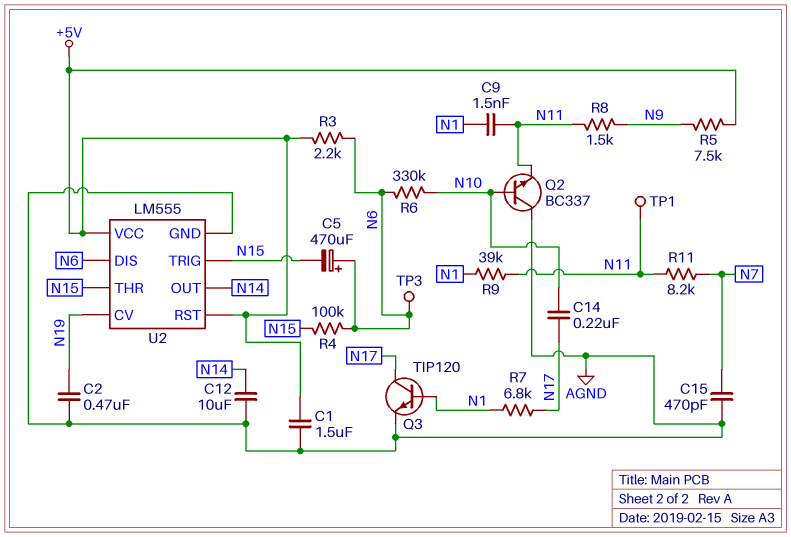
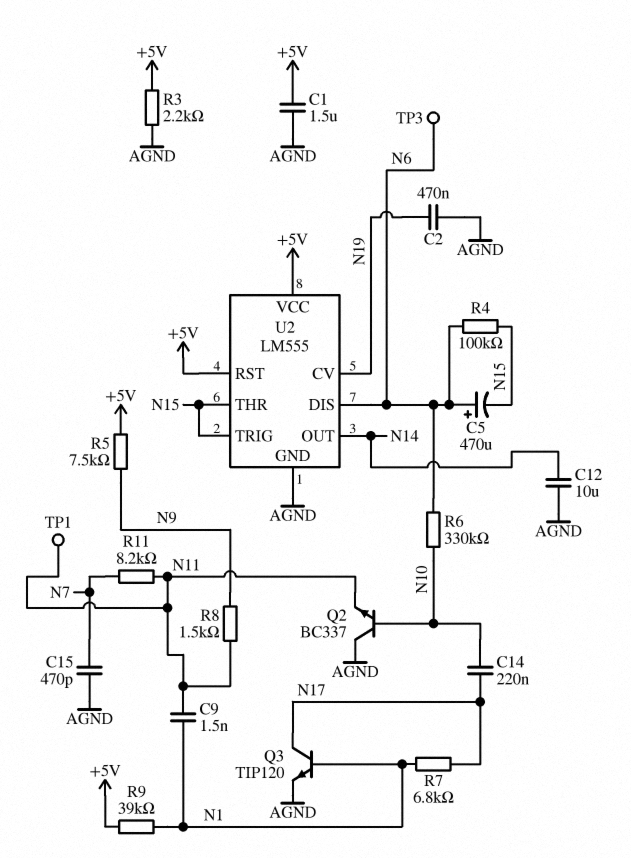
R3: 2.2k (+5V, N6) -> 2.2k (+5V, AGND)
R9: 39k (N1, N11) -> 39k (+5V, N1)

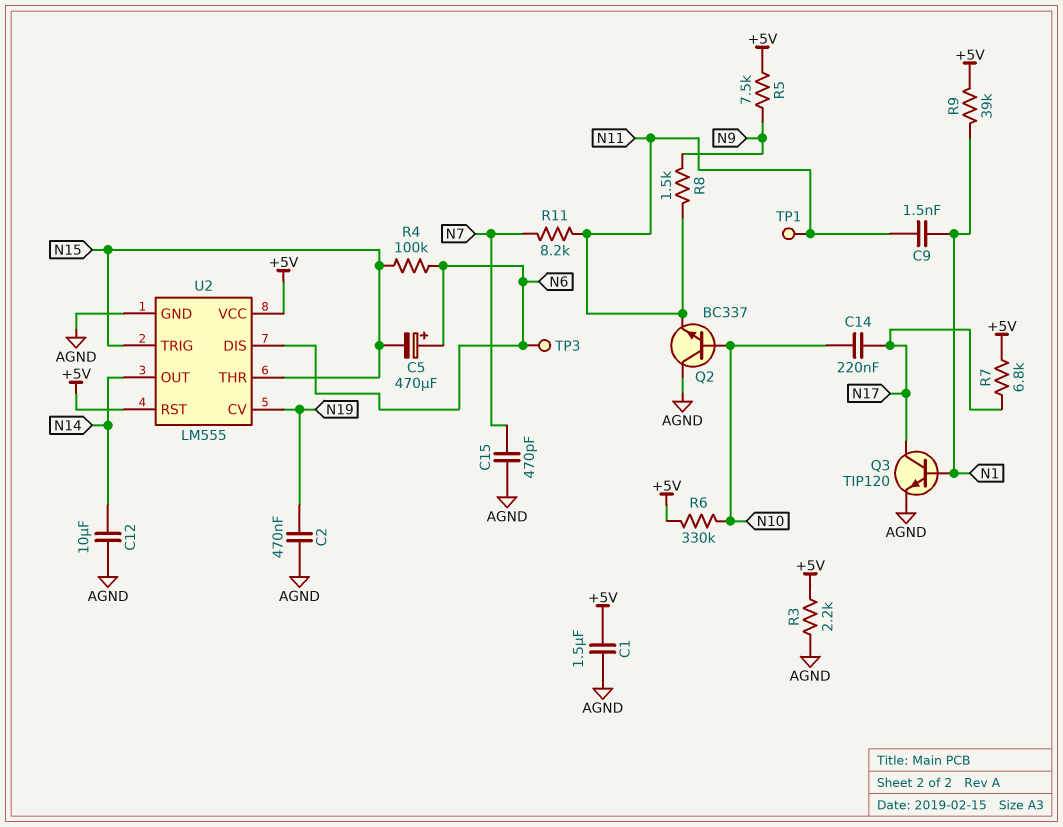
R6: 330k (N6, N10) -> 330k (+5V, N10)
R7: 6.8k (N1, N17) -> 6.8k (+5V, N17)

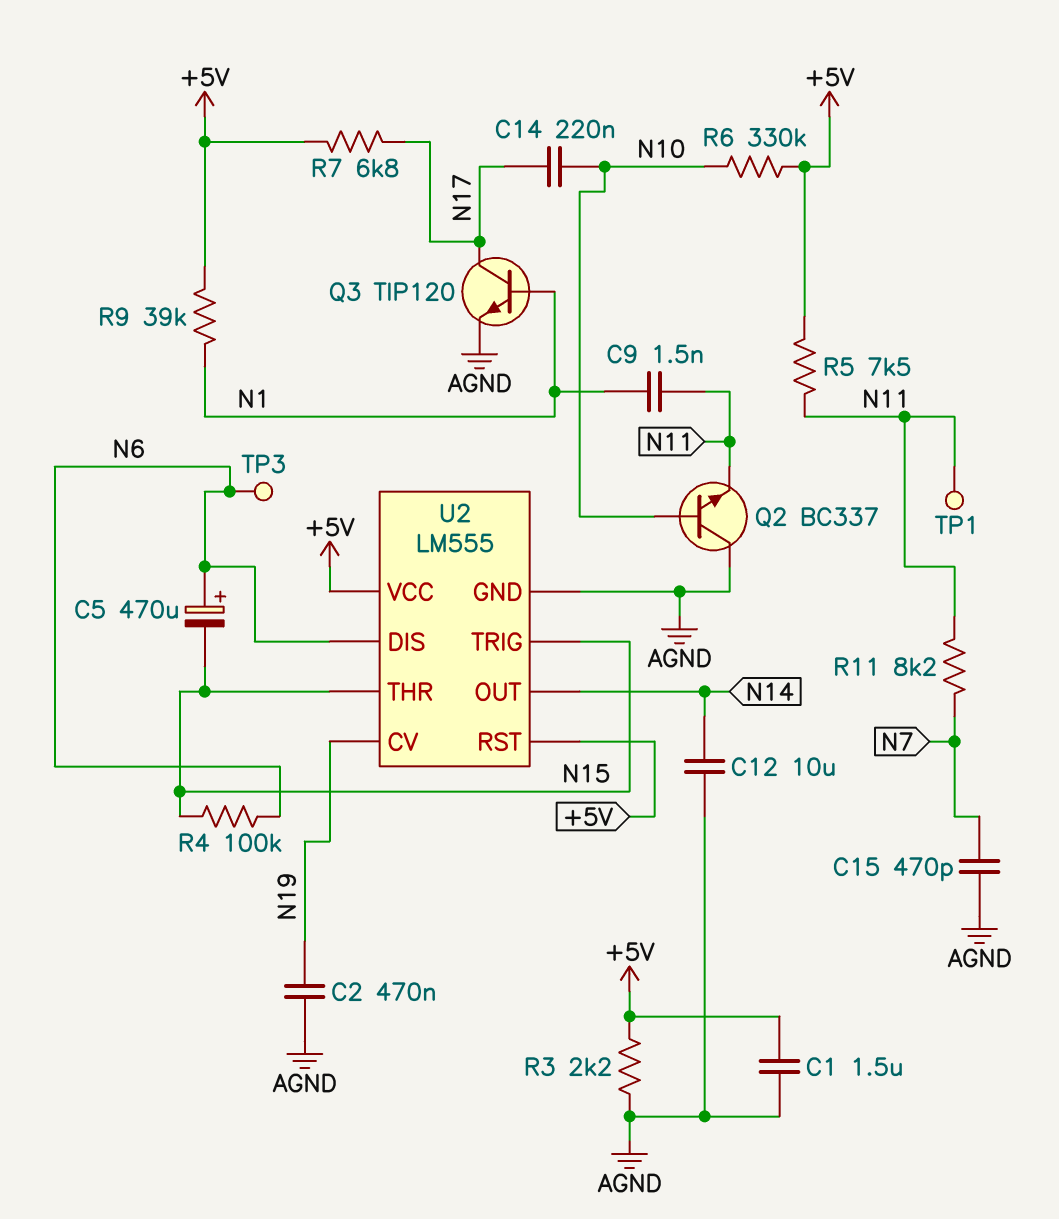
R5: 7.5k (+5V, N9) -> 7.5k (+5V, N11)
R8: 1.5k (N9, N11) -> none

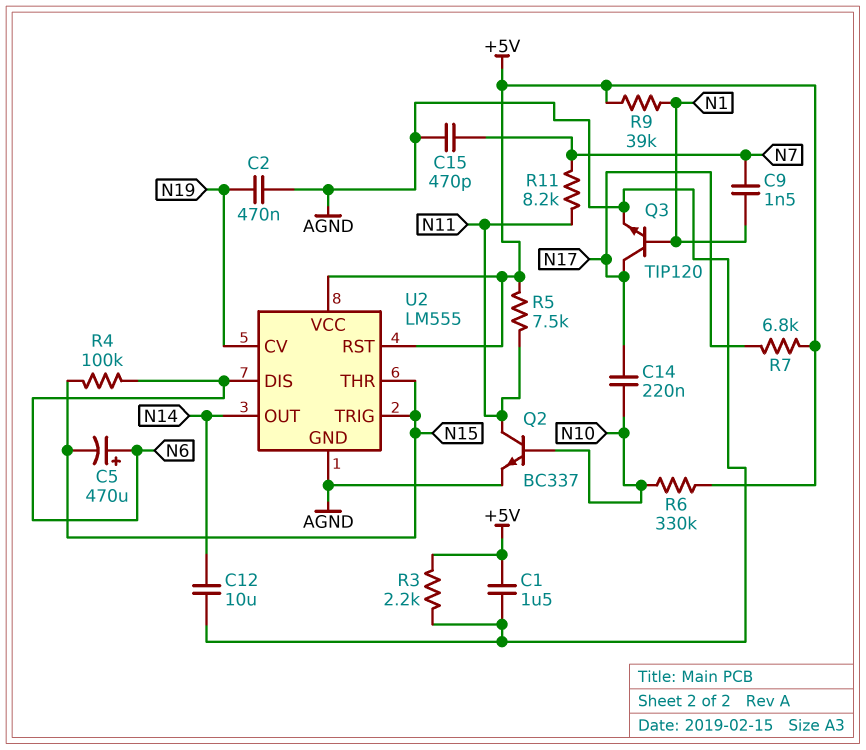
C9: 1.5nF (N1, N11) -> 1.5nF (N1, N7)
Q2: NPN BC337 (B N10, C AGND, E N11) -> NPN BC337 (B N10, C N11, E AGND)
TP1: test point (N11) -> none
TP3: test point (N6) -> none

